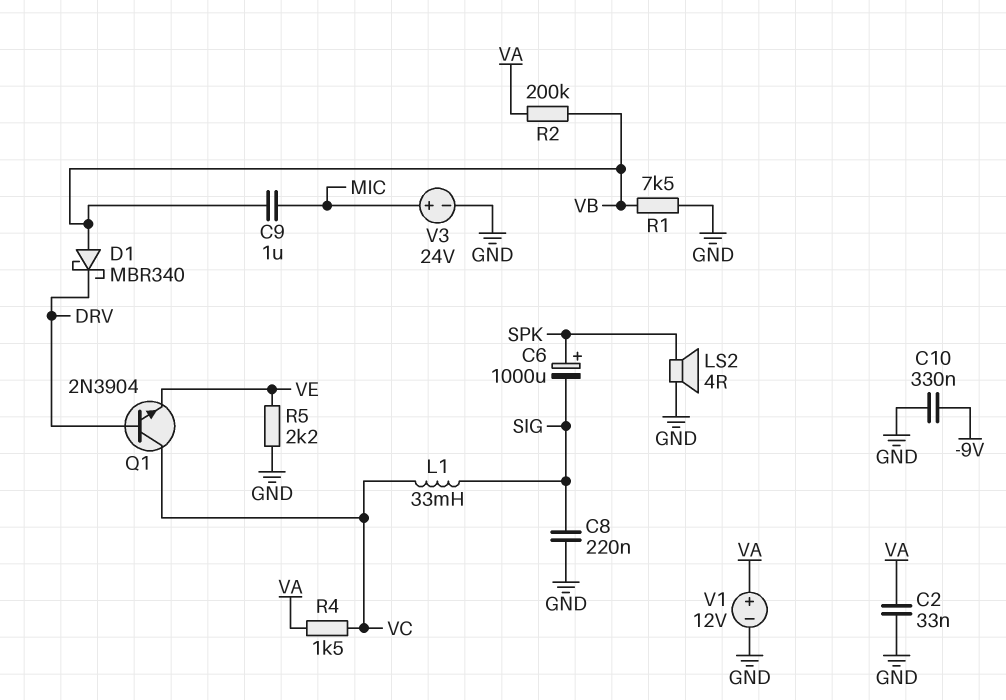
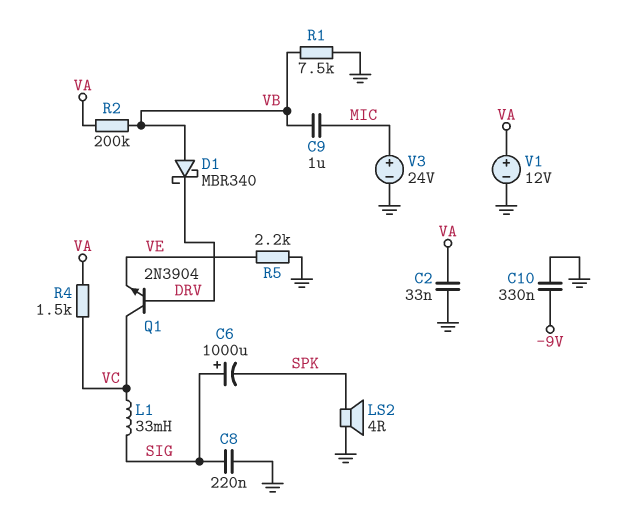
C6: 1000uF (plus SPK, minus SIG) -> 1000uF (plus SIG, minus SPK)

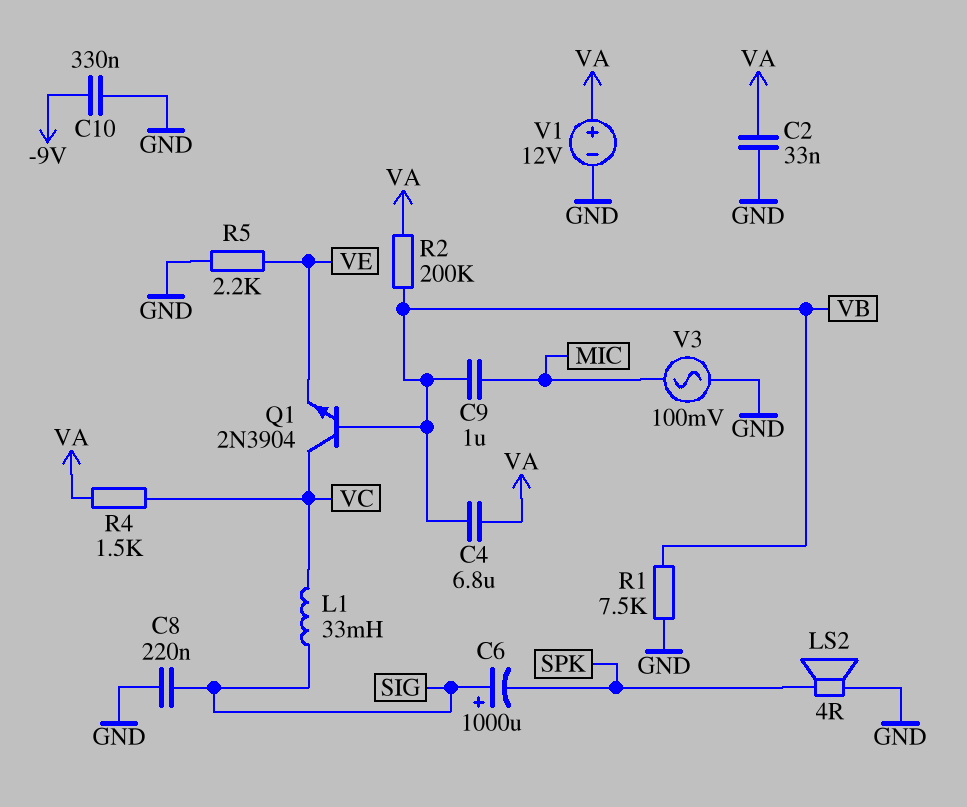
C4: none -> 6.8uF (VA, VB)
D1: schottky MBR340 (A VB, K DRV) -> none
Q1: NPN 2N3904 (B DRV, C VC, E VE) -> NPN 2N3904 (B VB, C VC, E VE)
V3: 24V (plus MIC, minus GND) -> AC 100mV (GND, MIC)

